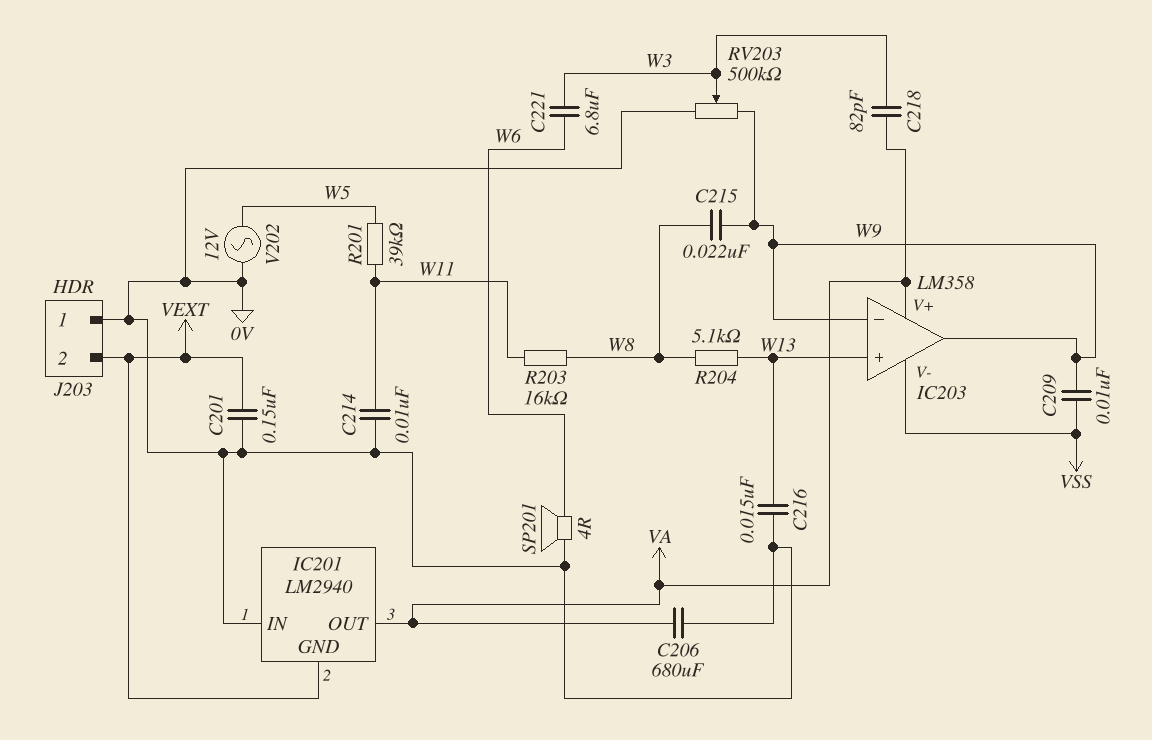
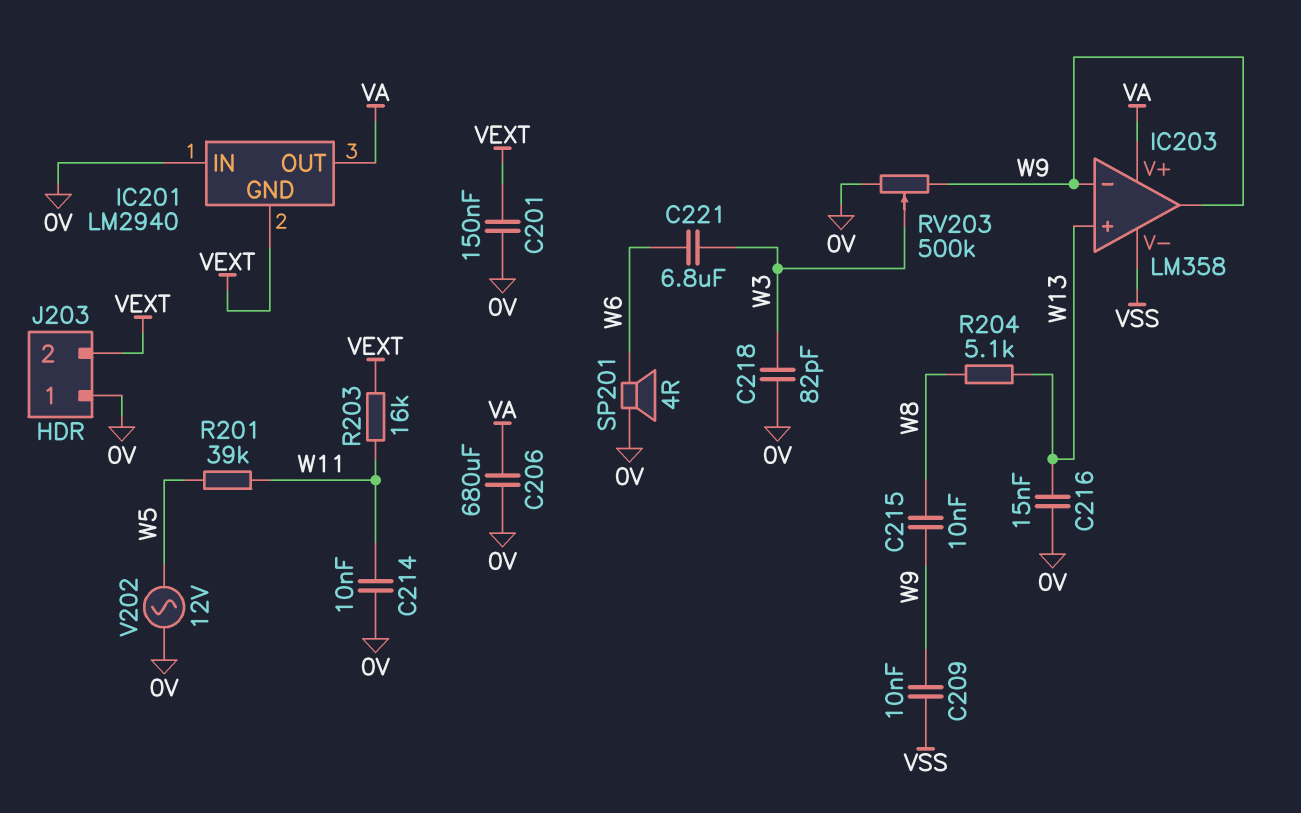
C215: 22nF (W8, W9) -> 10nF (W8, W9)
C218: 82pF (VA, W3) -> 82pF (0V, W3)
R203: 16k (W8, W11) -> 16k (VEXT, W11)

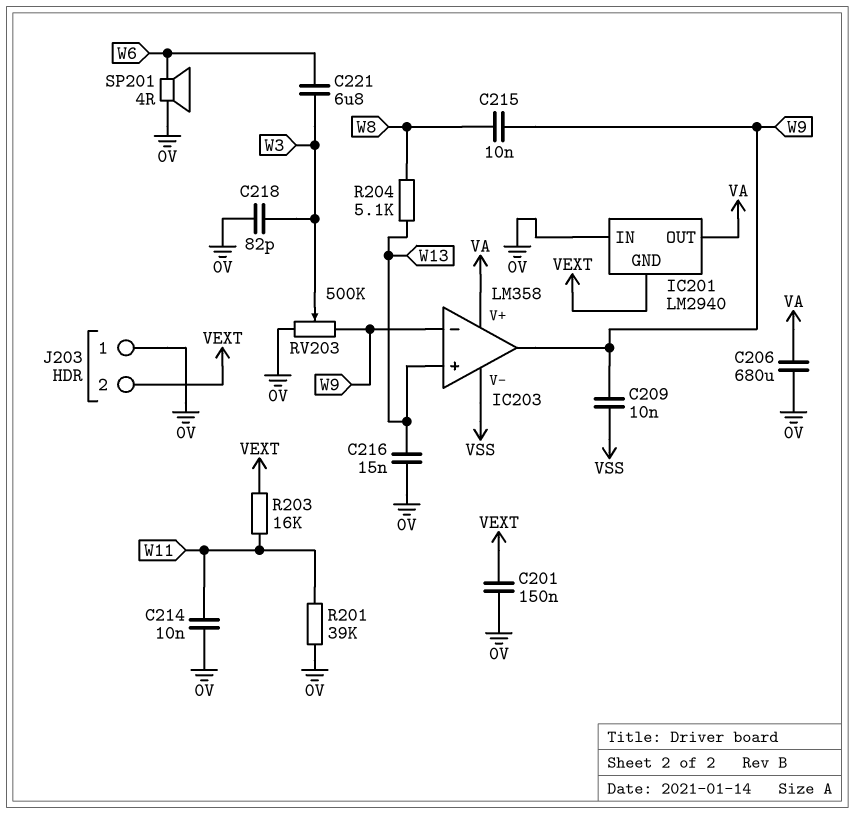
R201: 39k (W5, W11) -> 39k (0V, W11)
V202: AC 12V (0V, W5) -> none

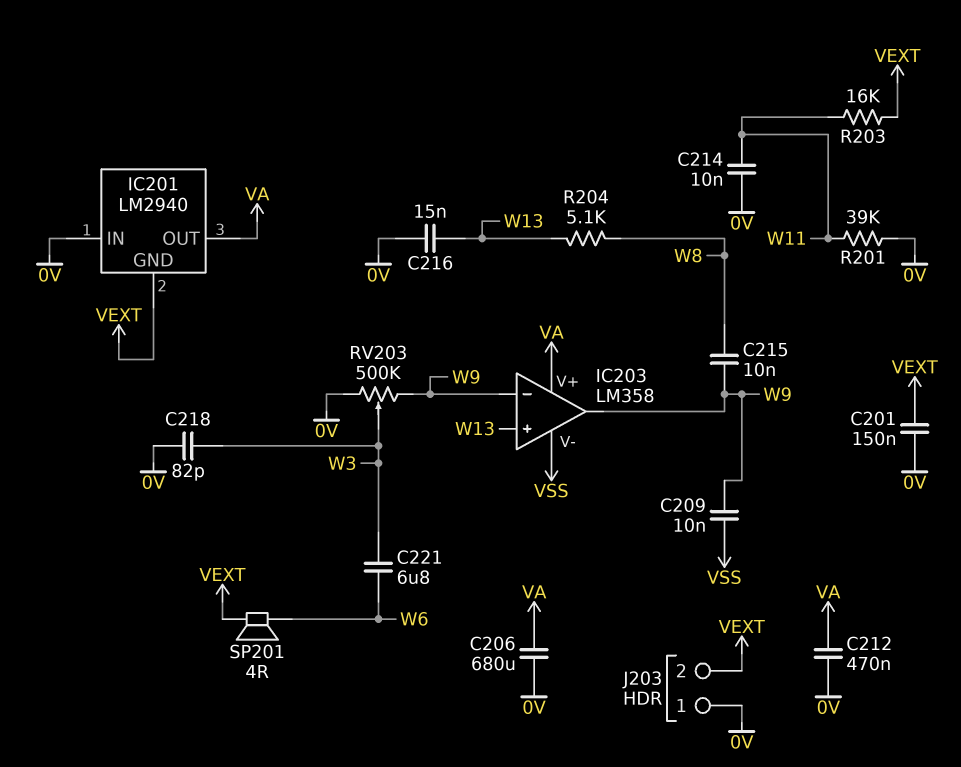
C212: none -> 470nF (0V, VA)
SP201: speaker 4R (0V, W6) -> speaker 4R (VEXT, W6)

